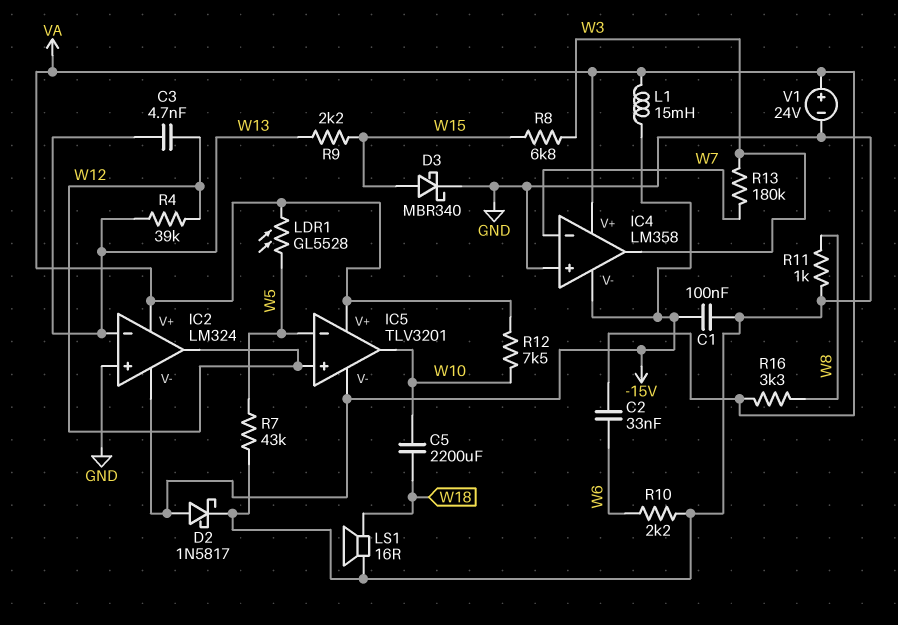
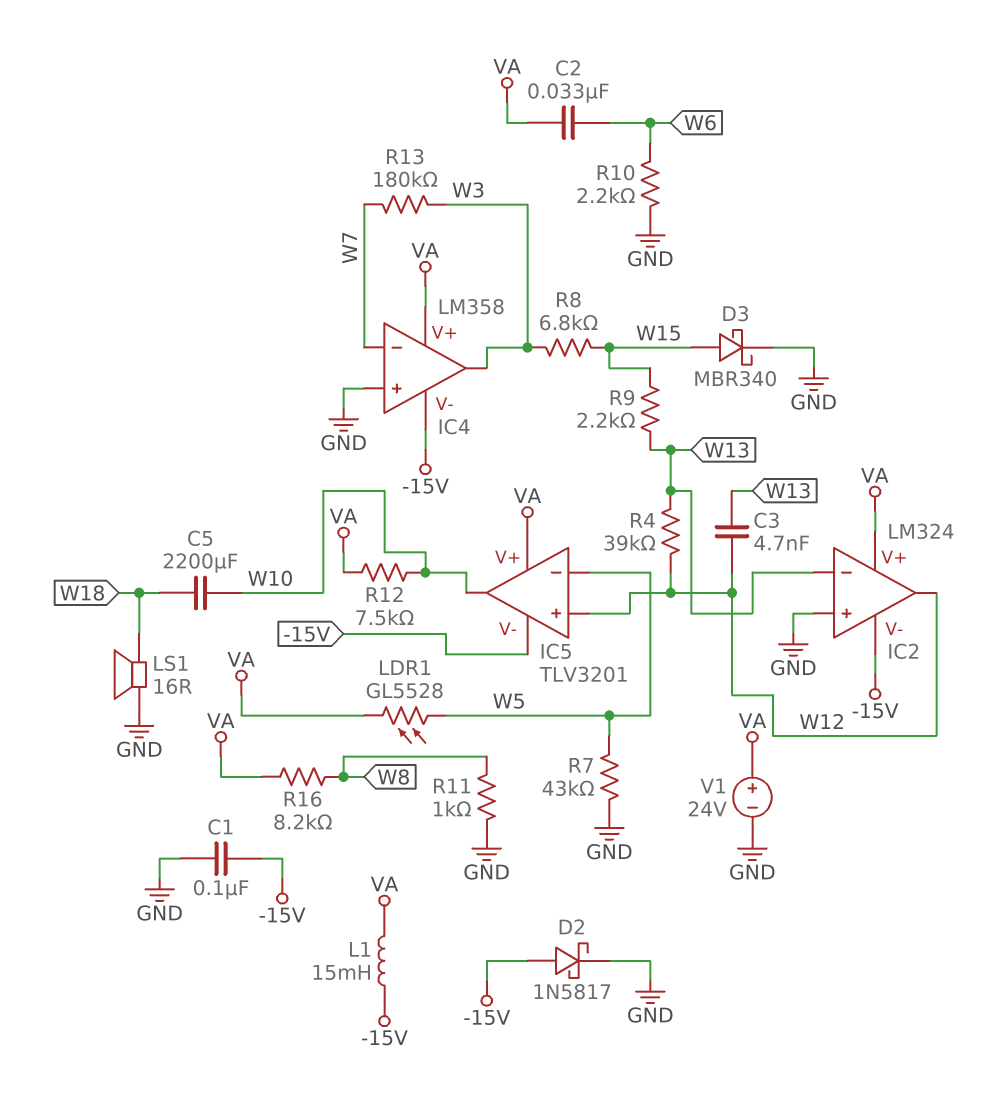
R16: 3.3k (VA, W8) -> 8.2k (VA, W8)

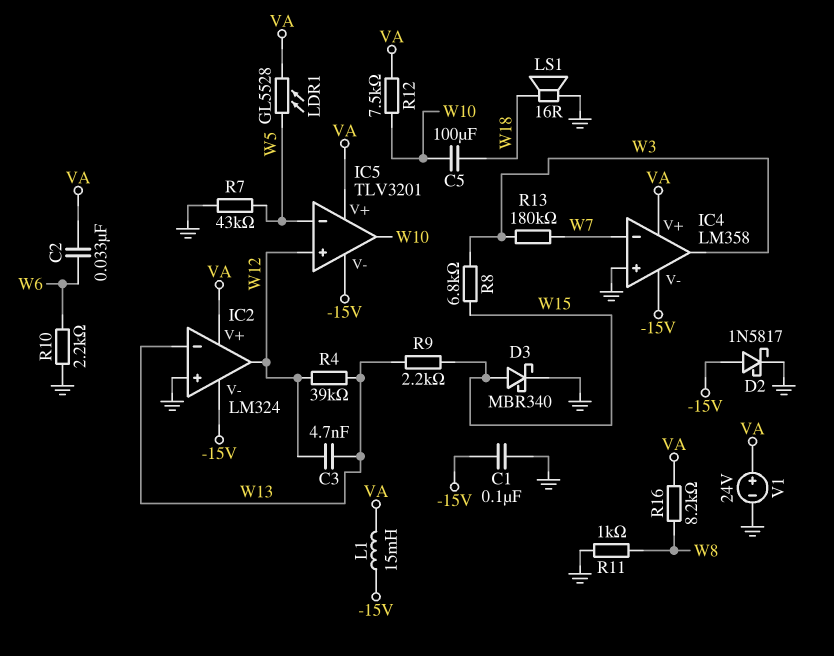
C5: 2200uF (W10, W18) -> 100uF (W10, W18)

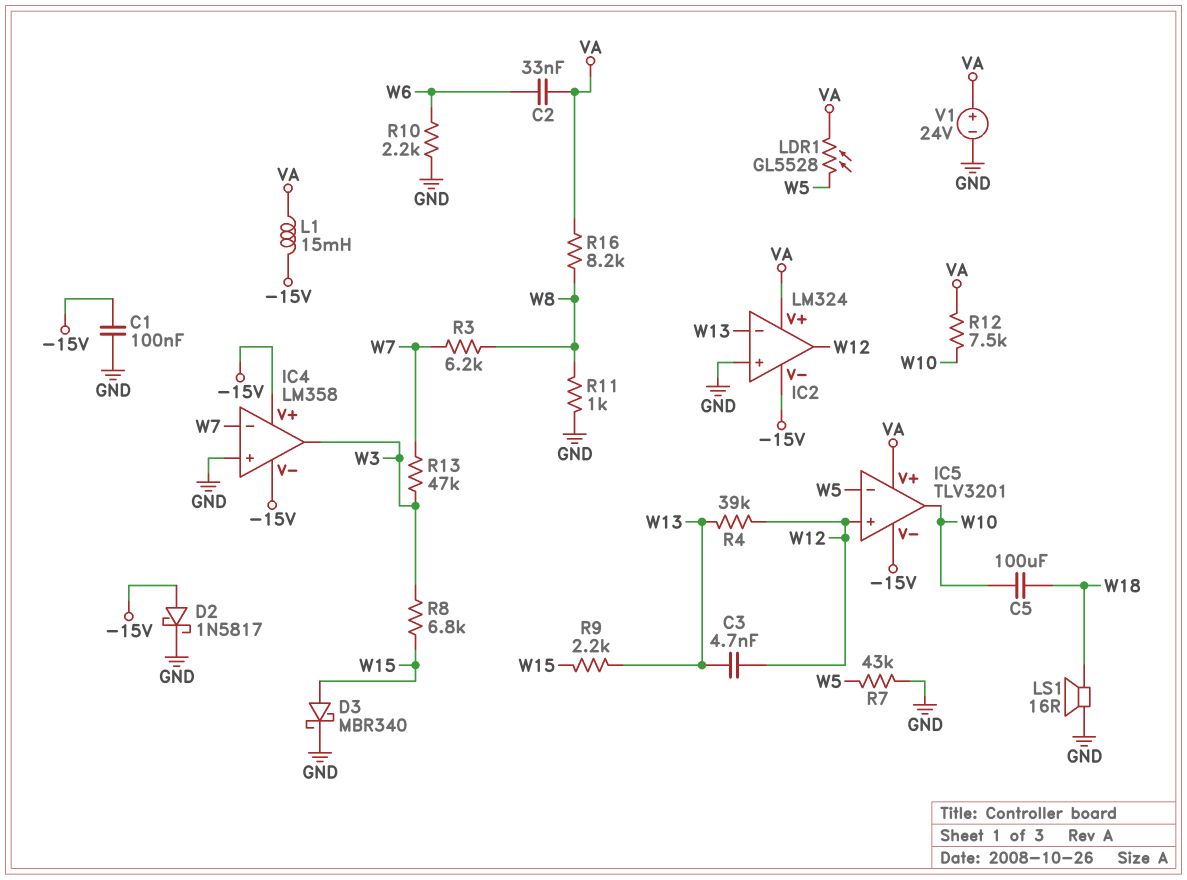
IC4 pin V+: VA -> -15V
R3: none -> 6.2k (W7, W8)
R13: 180k (W3, W7) -> 47k (W3, W7)

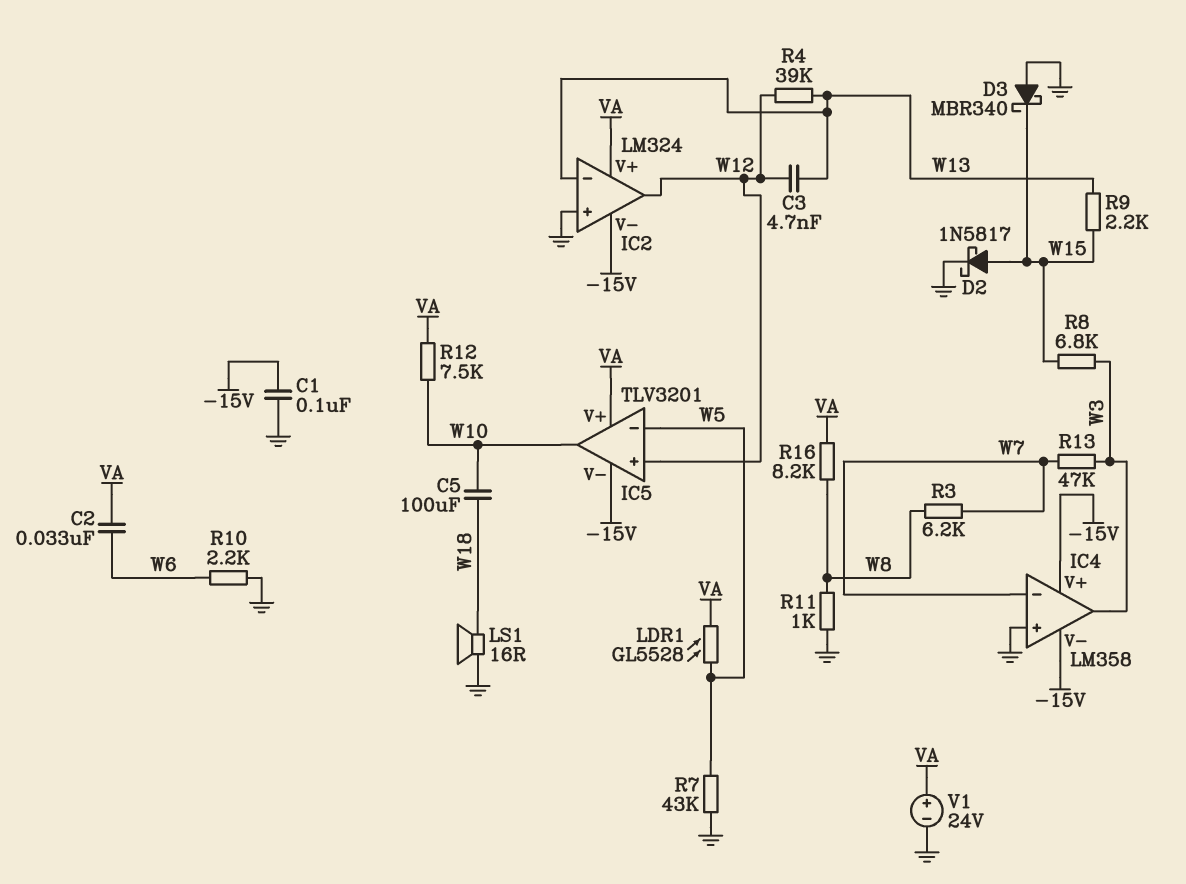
D2: schottky 1N5817 (A -15V, K GND) -> schottky 1N5817 (A W15, K GND)
D3: schottky MBR340 (A W15, K GND) -> schottky MBR340 (A GND, K W15)
L1: 15mH (-15V, VA) -> none

